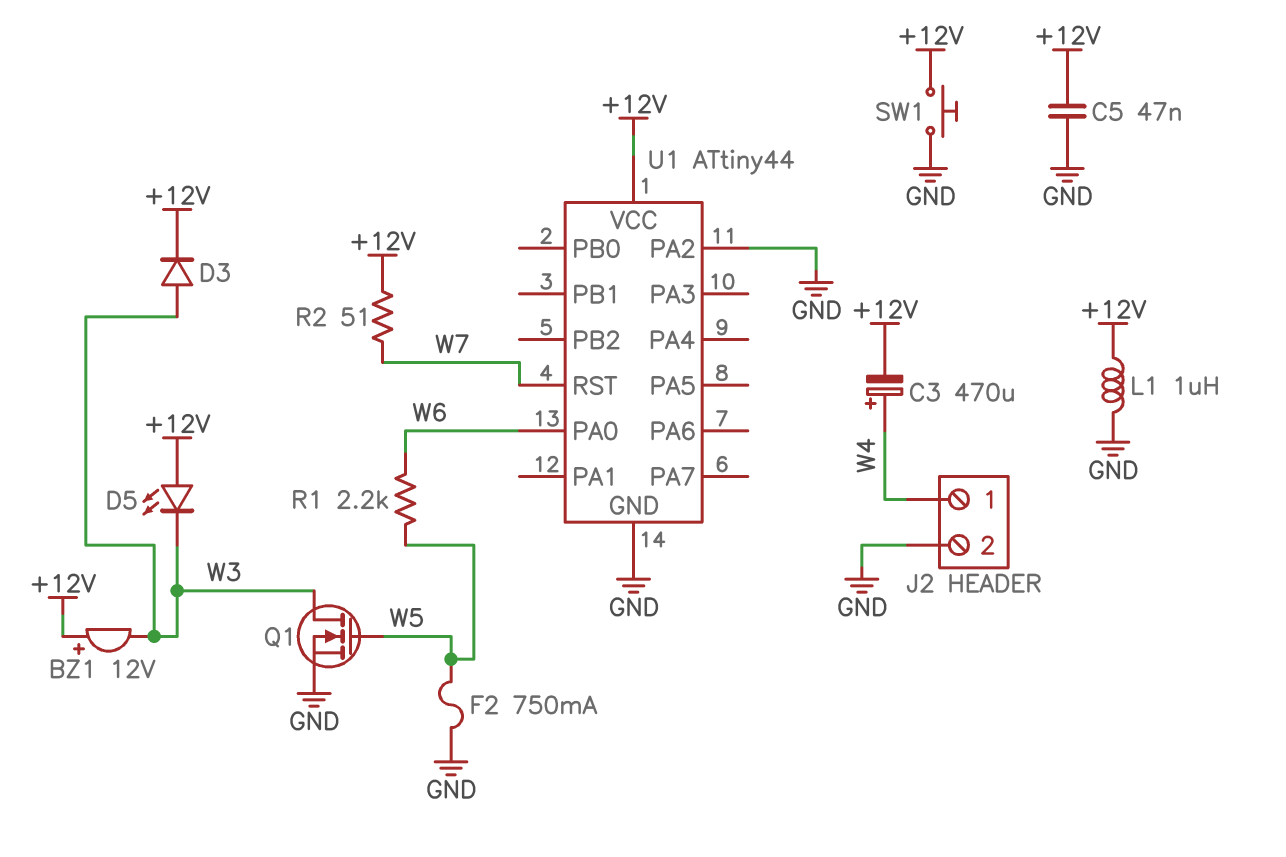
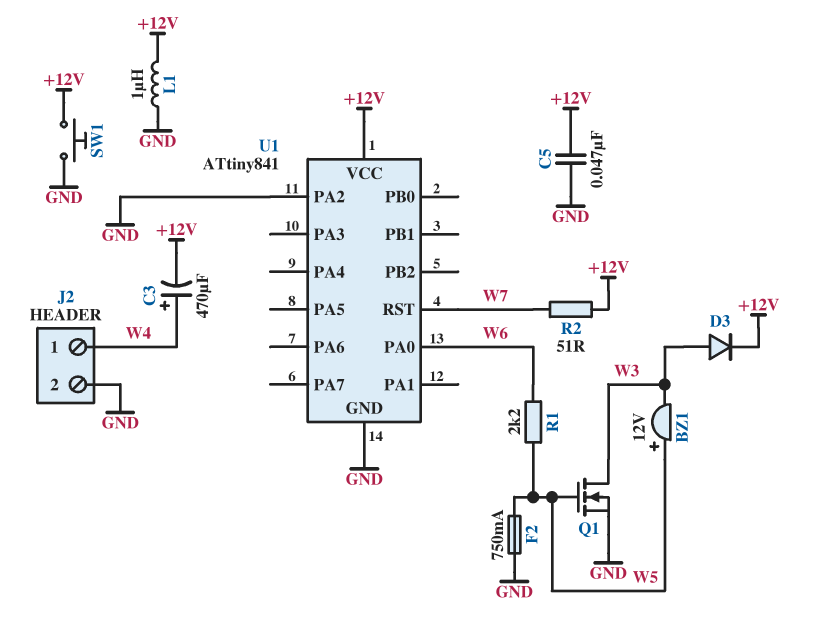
BZ1: buzzer 12V (plus +12V, minus W3) -> buzzer 12V (plus W5, minus W3)
D5: LED (A +12V, K W3) -> none
U1: ATtiny44 -> ATtiny841

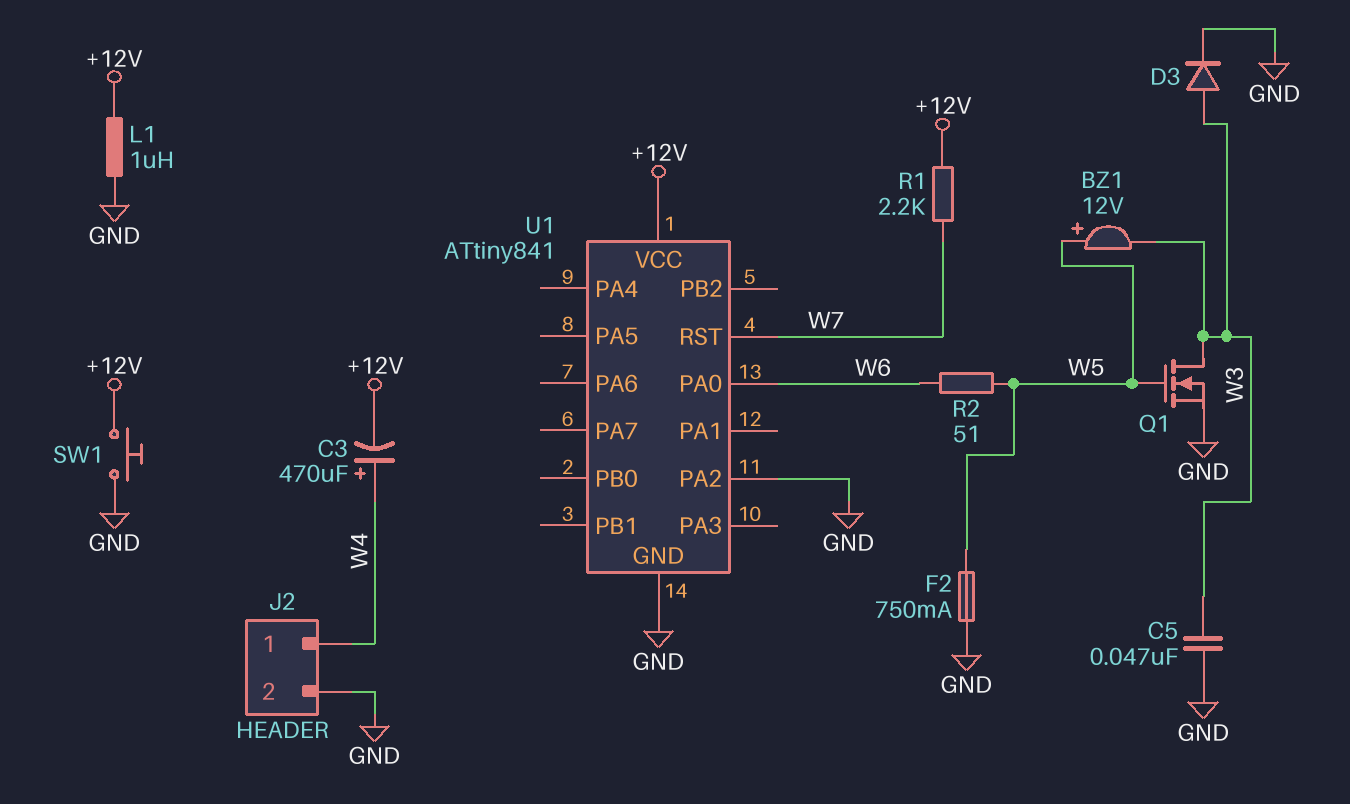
C5: 47nF (+12V, GND) -> 47nF (GND, W3)
D3: diode (A W3, K +12V) -> diode (A W3, K GND)
R1: 2.2k (W5, W6) -> 2.2k (+12V, W7)
R2: 51 (+12V, W7) -> 51 (W5, W6)

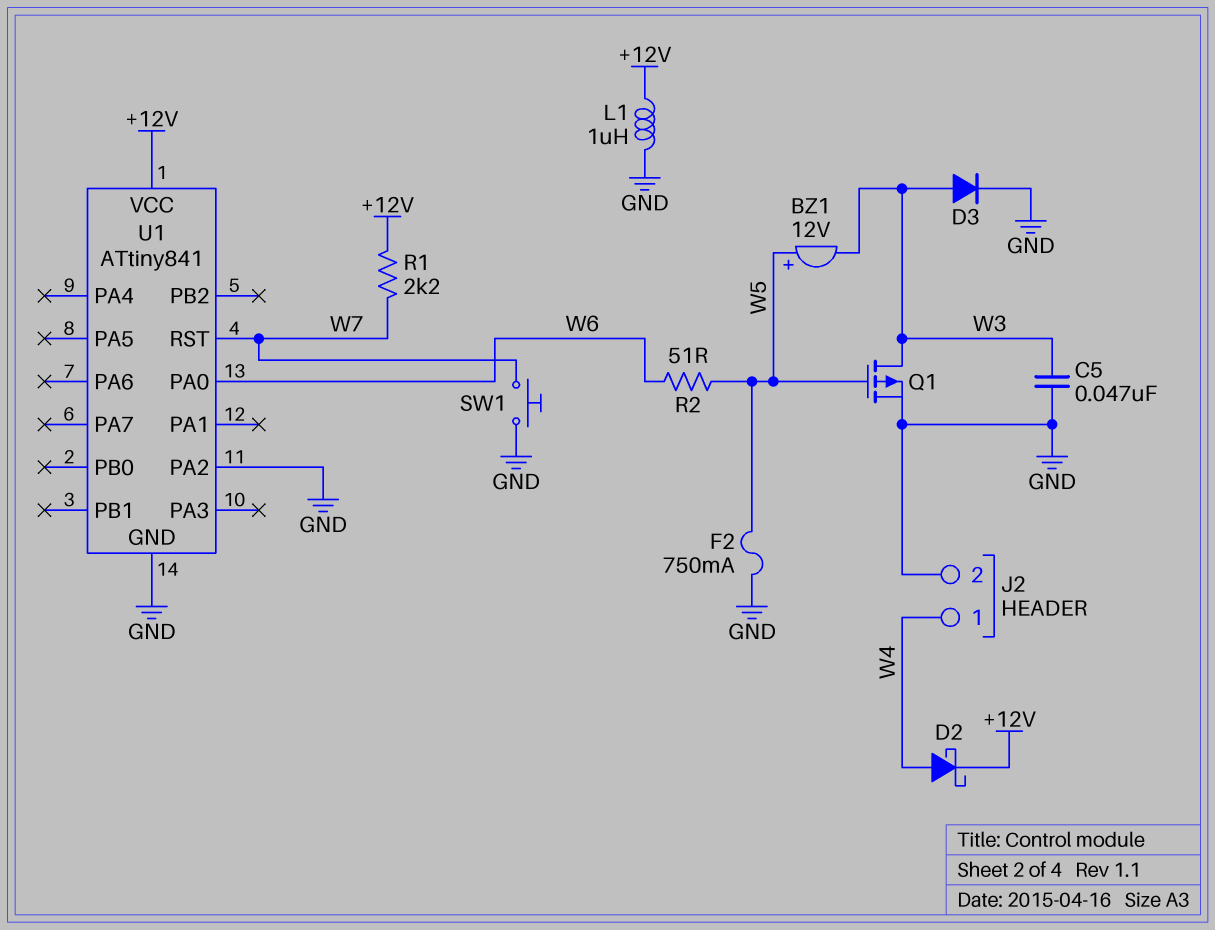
C3: 470uF (plus W4, minus +12V) -> none
D2: none -> schottky (A W4, K +12V)
Q1: NMOS (G W5, D W3, S GND) -> PMOS (G W5, D W3, S GND)
SW1: button (+12V, GND) -> button (GND, W7)

